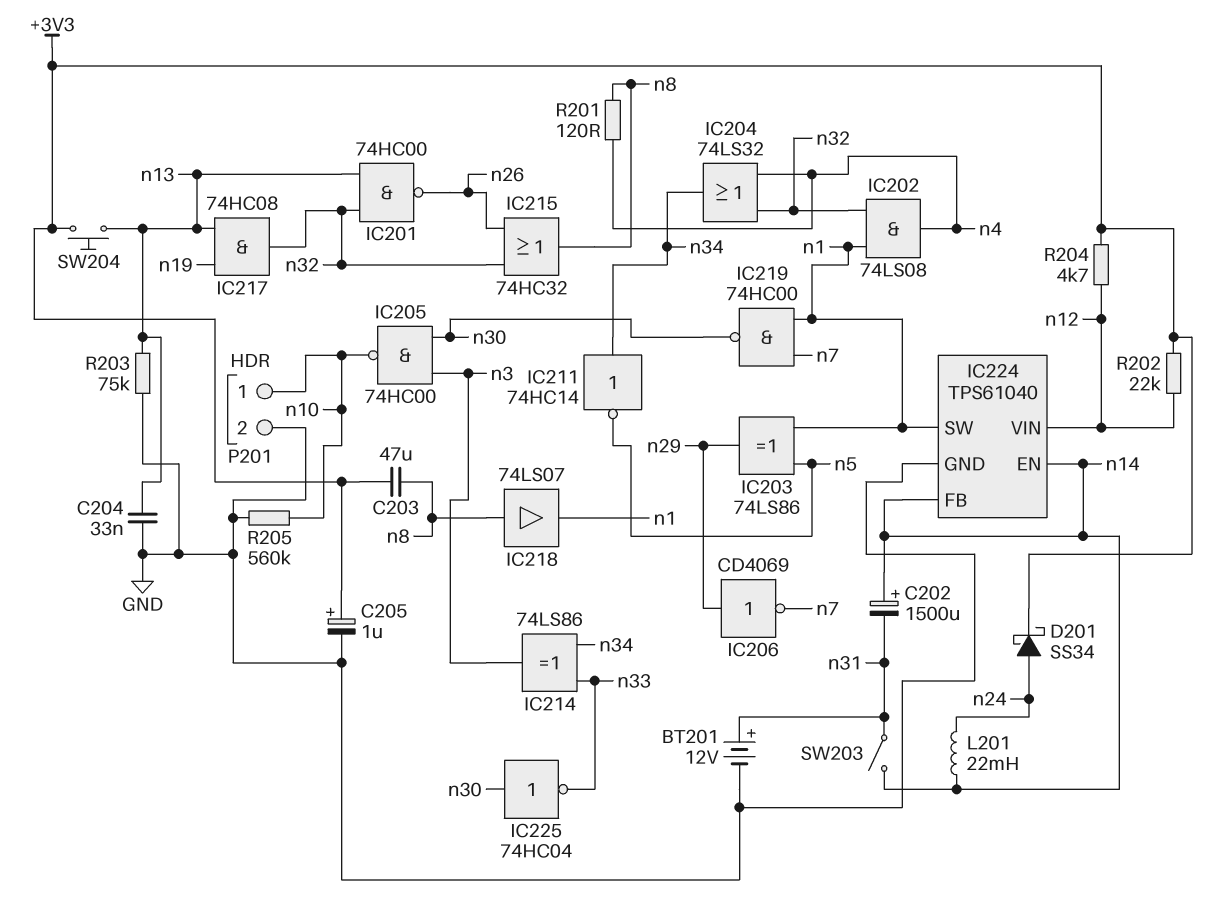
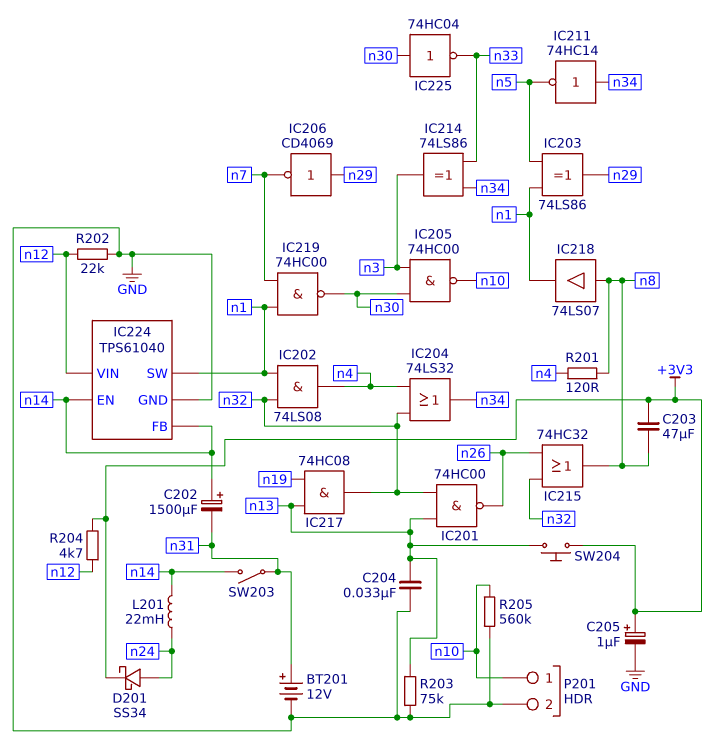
R202: 22k (+3V3, n12) -> 22k (GND, n12)

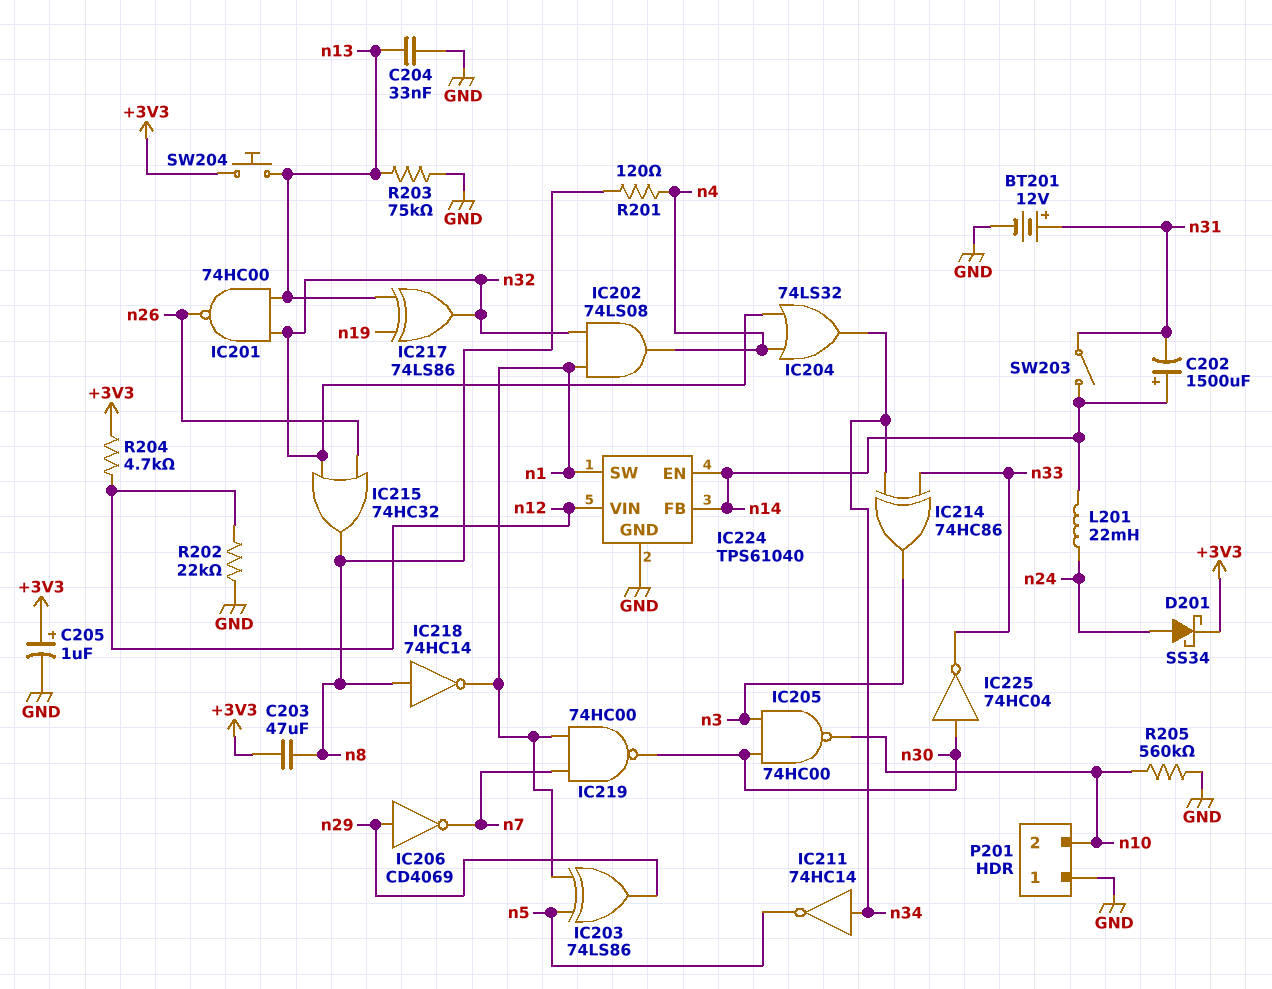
IC214: XOR 74LS86 (in n33, in n34, out n3) -> XOR 74HC86 (in n33, in n34, out n3)
IC217: AND 74HC08 (in n13, in n19, out n32) -> XOR 74LS86 (in n13, in n19, out n32)
IC218: buffer 74LS07 (in n8, out n1) -> NOT 74HC14 (in n8, out n1)
P201 pin 1: n10 -> GND
P201 pin 2: GND -> n10

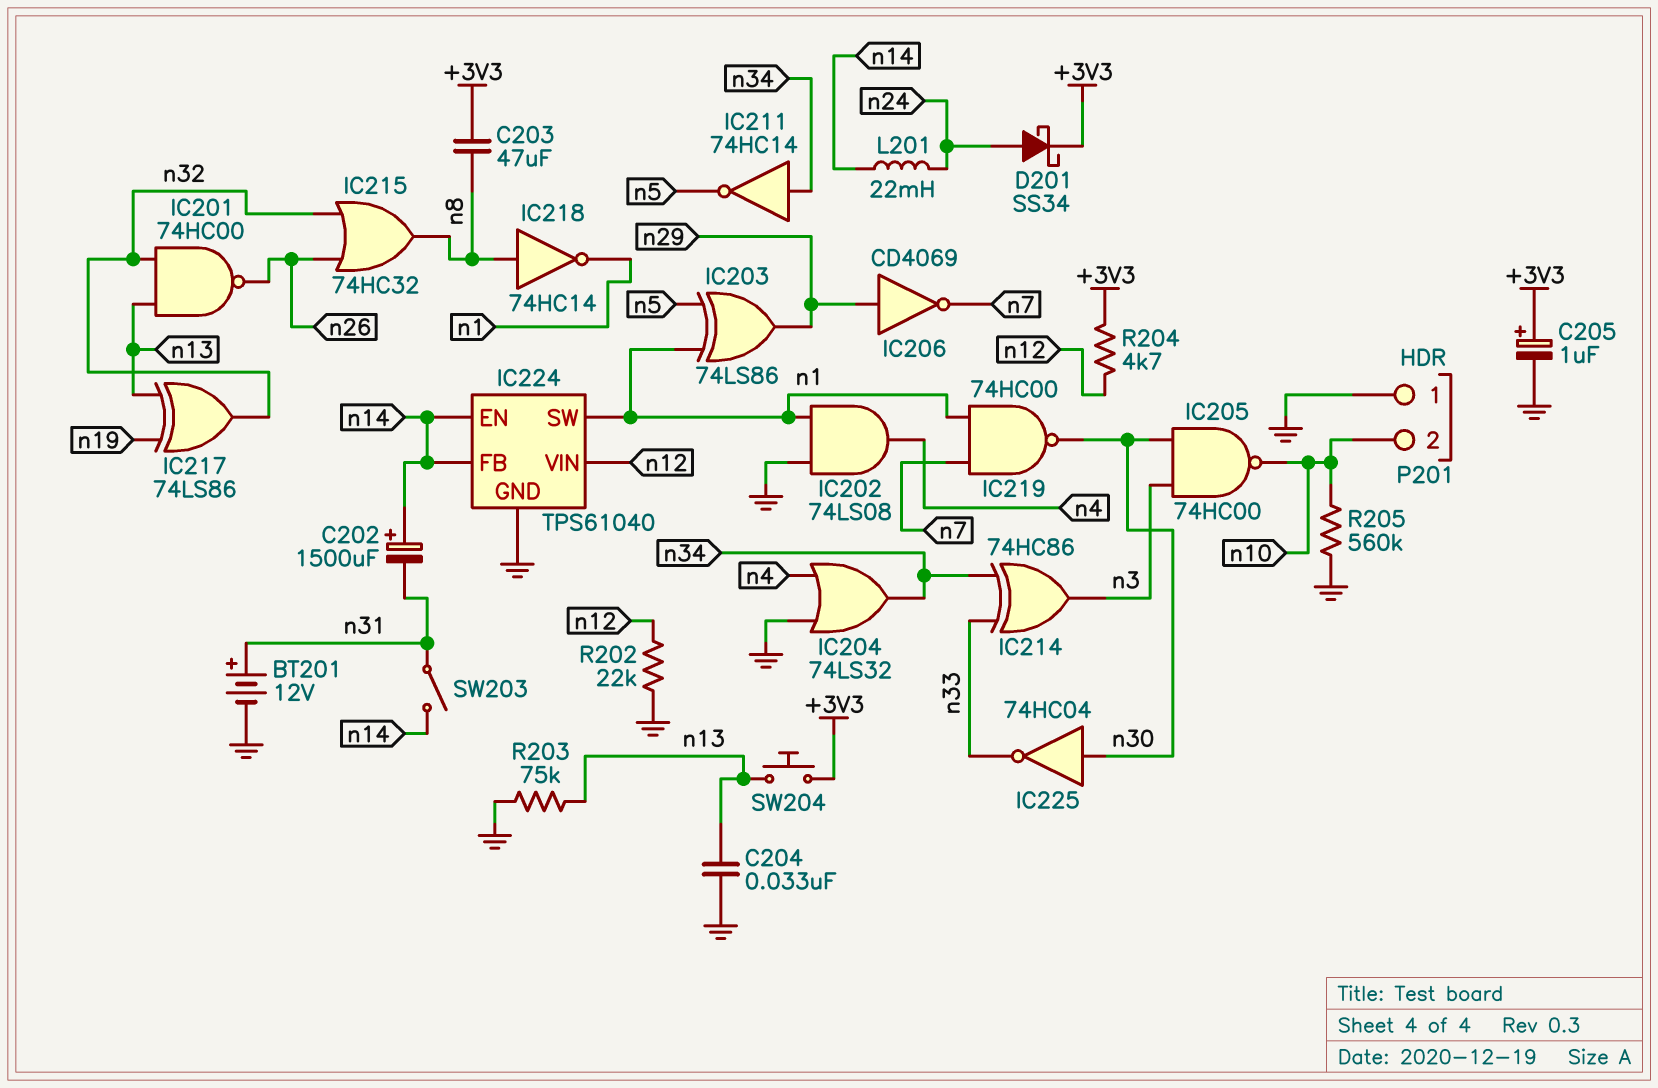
IC202: AND 74LS08 (in n1, in n32, out n4) -> AND 74LS08 (in GND, in n1, out n4)
IC204: OR 74LS32 (in n4, in n32, out n34) -> OR 74LS32 (in GND, in n4, out n34)
R201: 120 (n4, n8) -> none

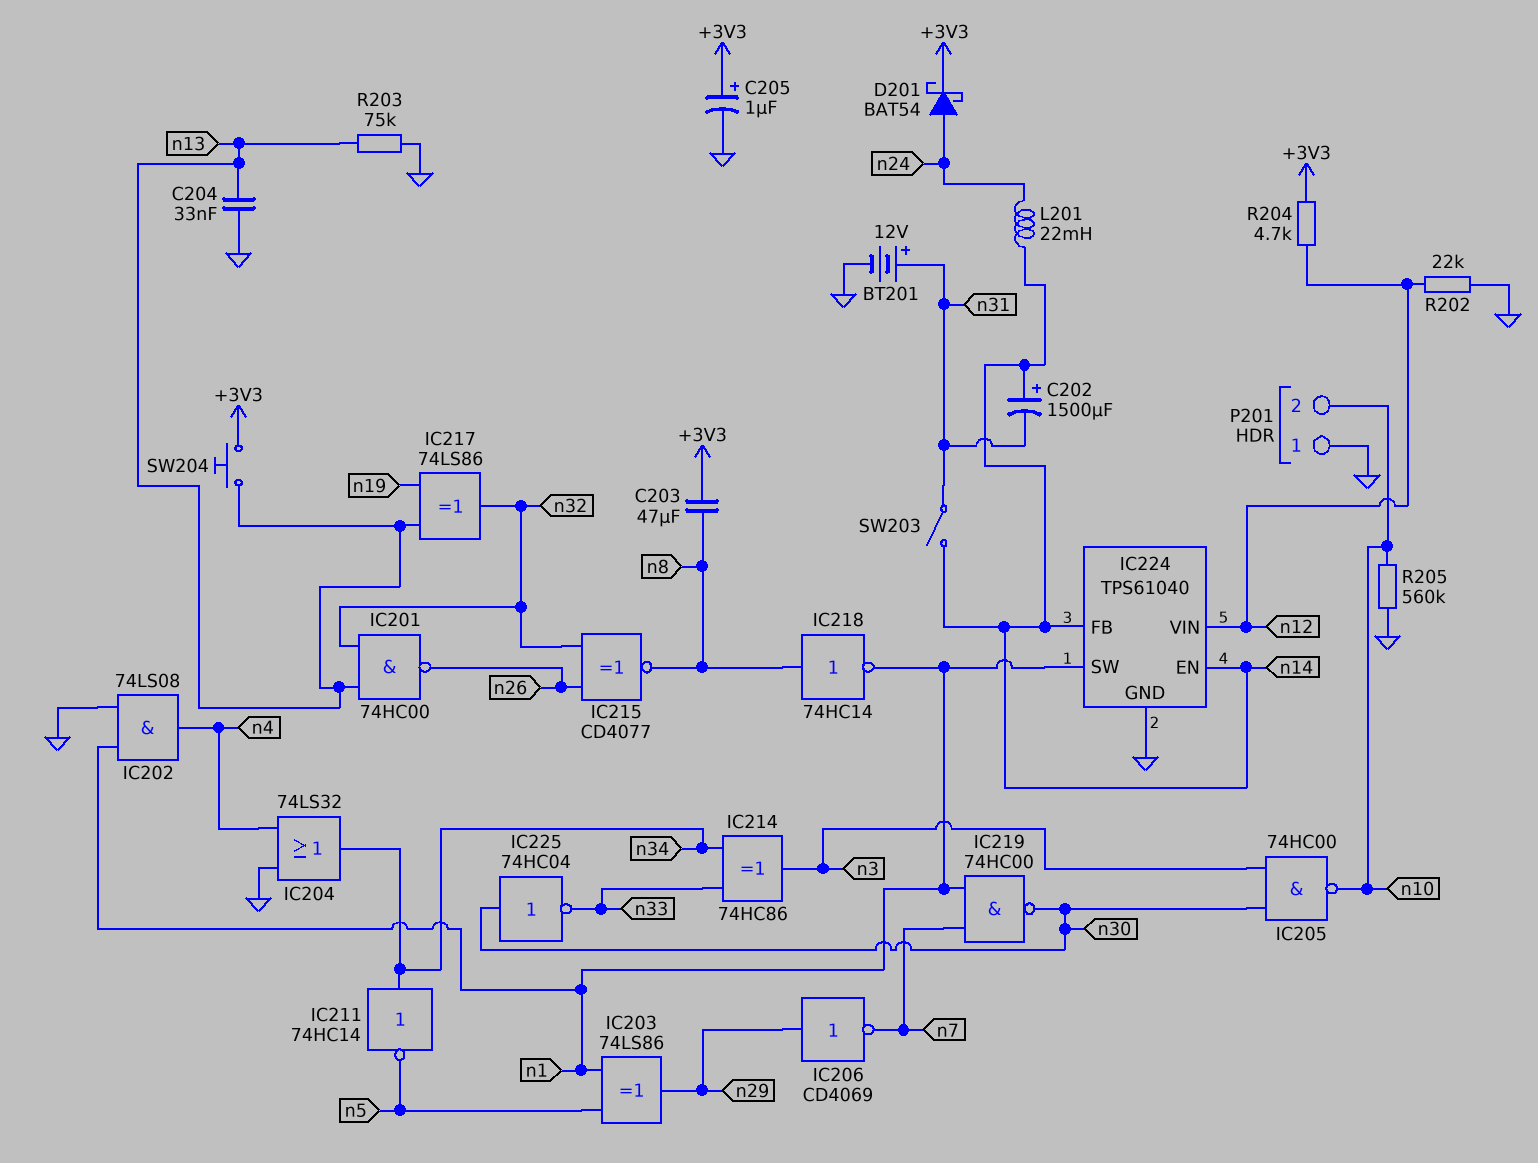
D201: schottky SS34 (A n24, K +3V3) -> schottky BAT54 (A n24, K +3V3)
IC215: OR 74HC32 (in n26, in n32, out n8) -> XNOR CD4077 (in n26, in n32, out n8)

